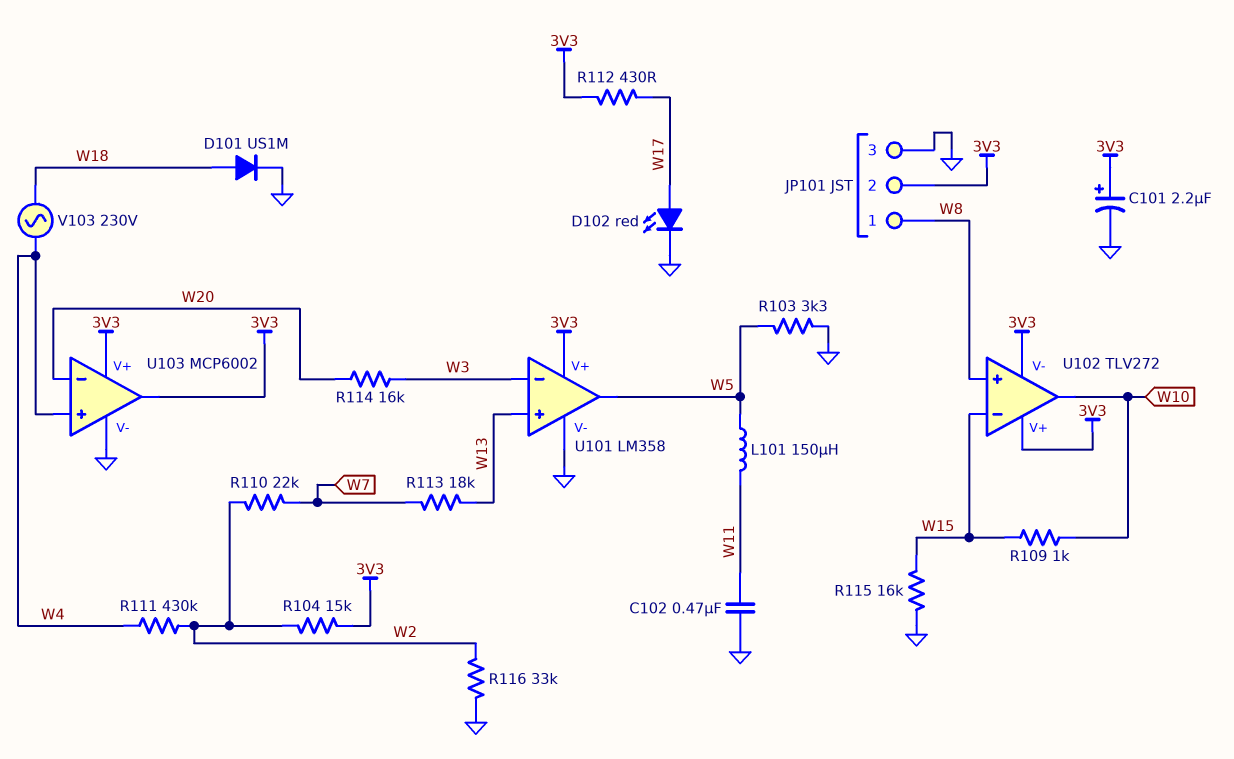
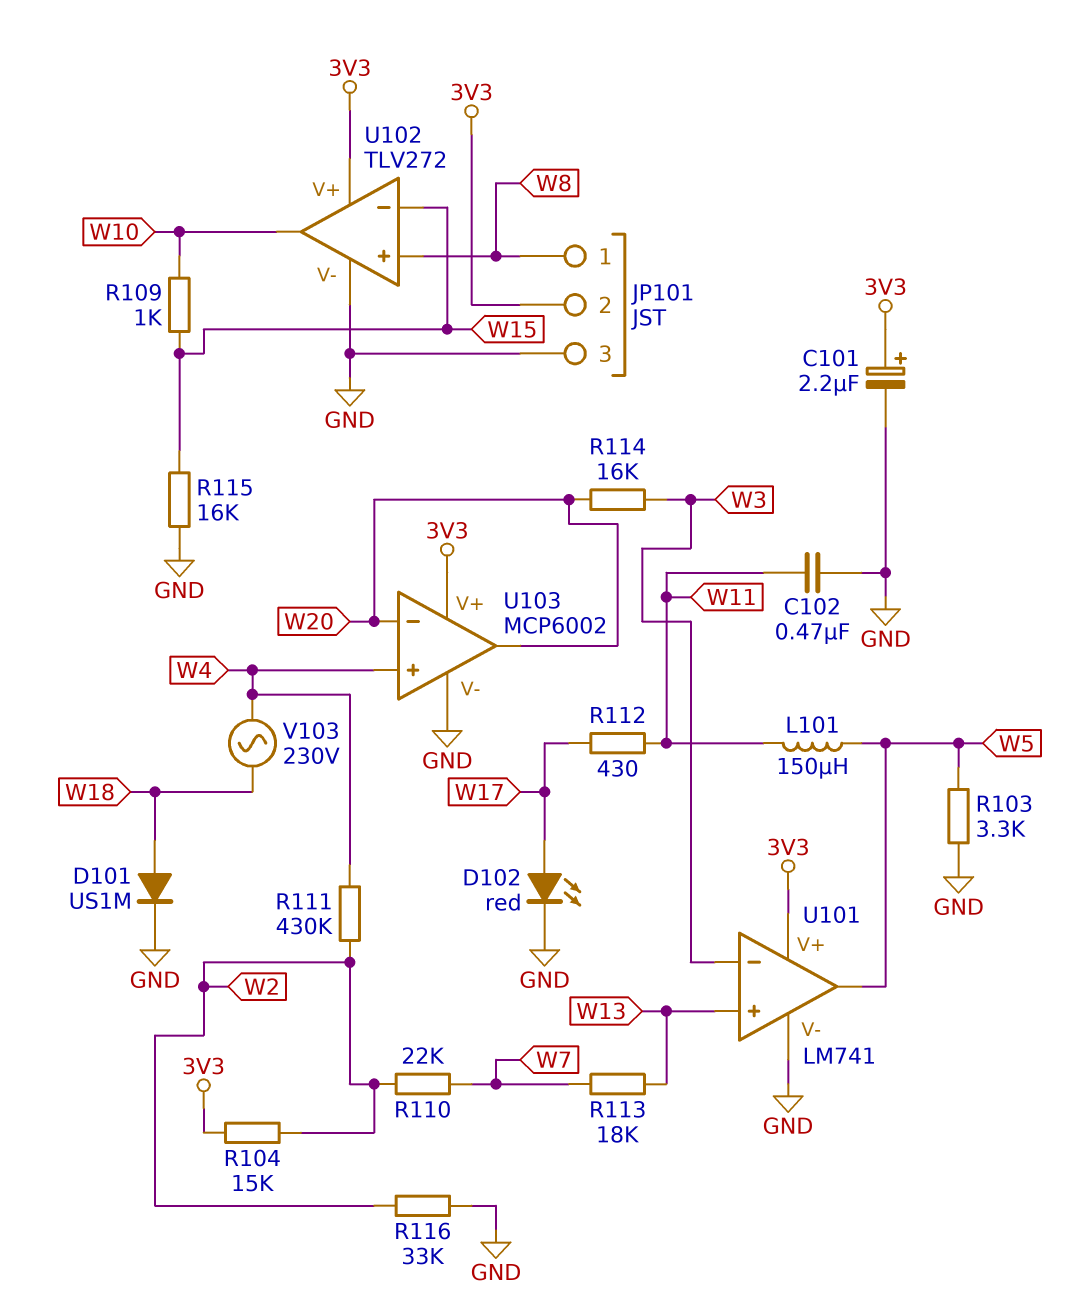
R112: 430 (3V3, W17) -> 430 (W11, W17)
U101: LM358 -> LM741
U102 pin V-: 3V3 -> GND
U103 pin out: 3V3 -> W20

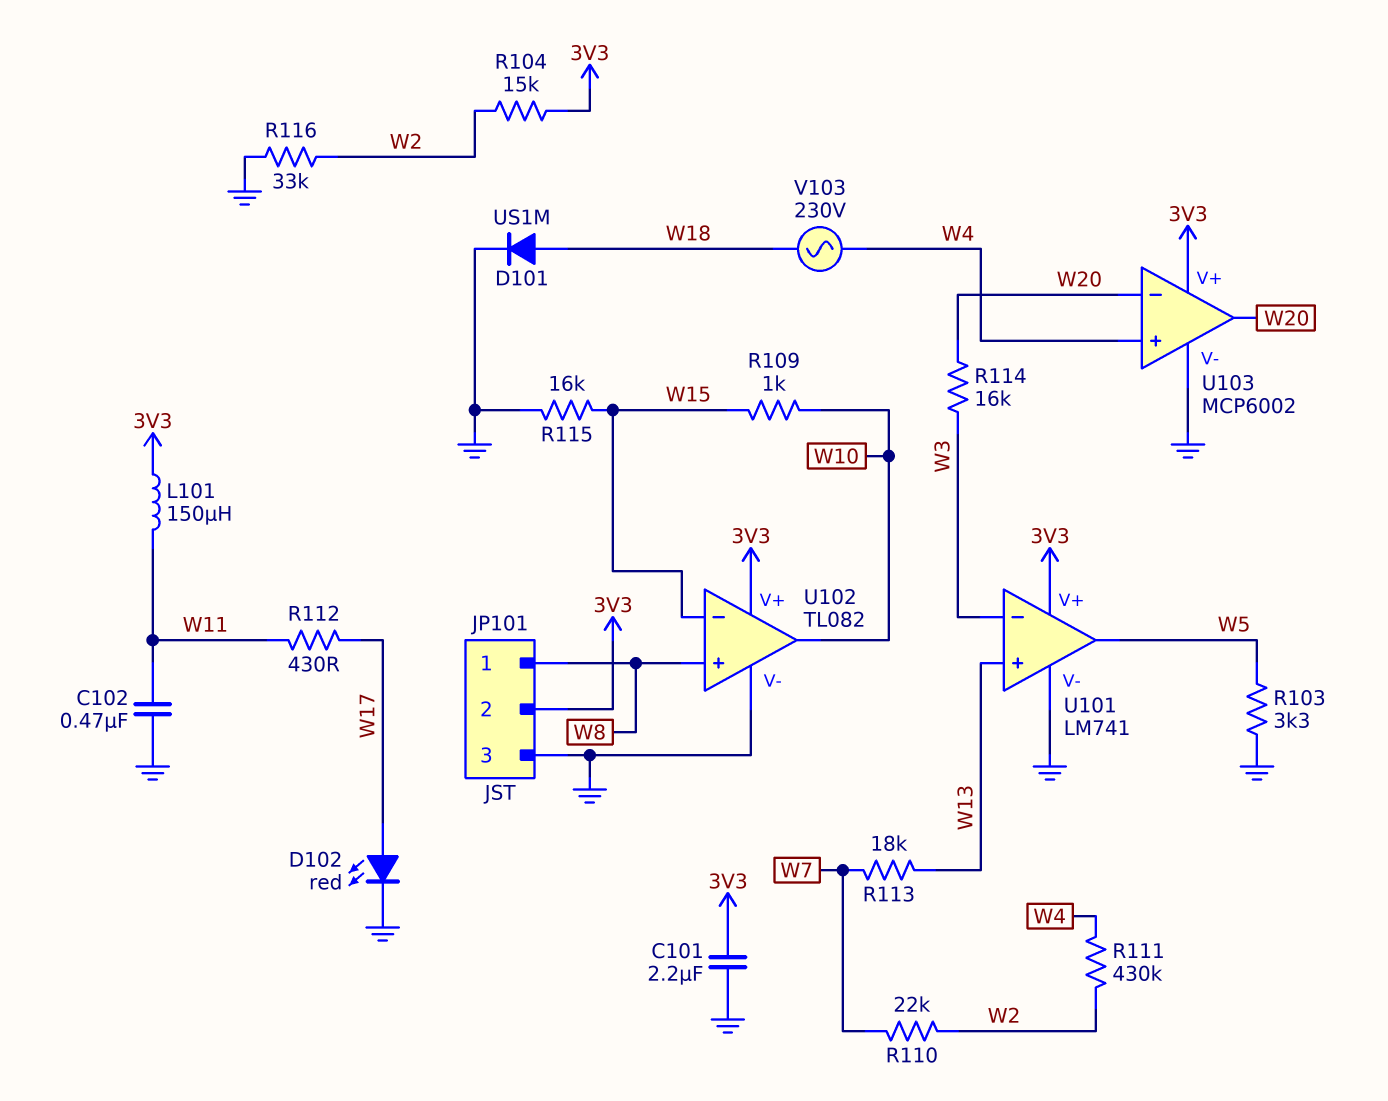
C101: 2.2uF (plus 3V3, minus GND) -> 2.2uF (3V3, GND)
L101: 150uH (W5, W11) -> 150uH (3V3, W11)
U102: TLV272 -> TL082

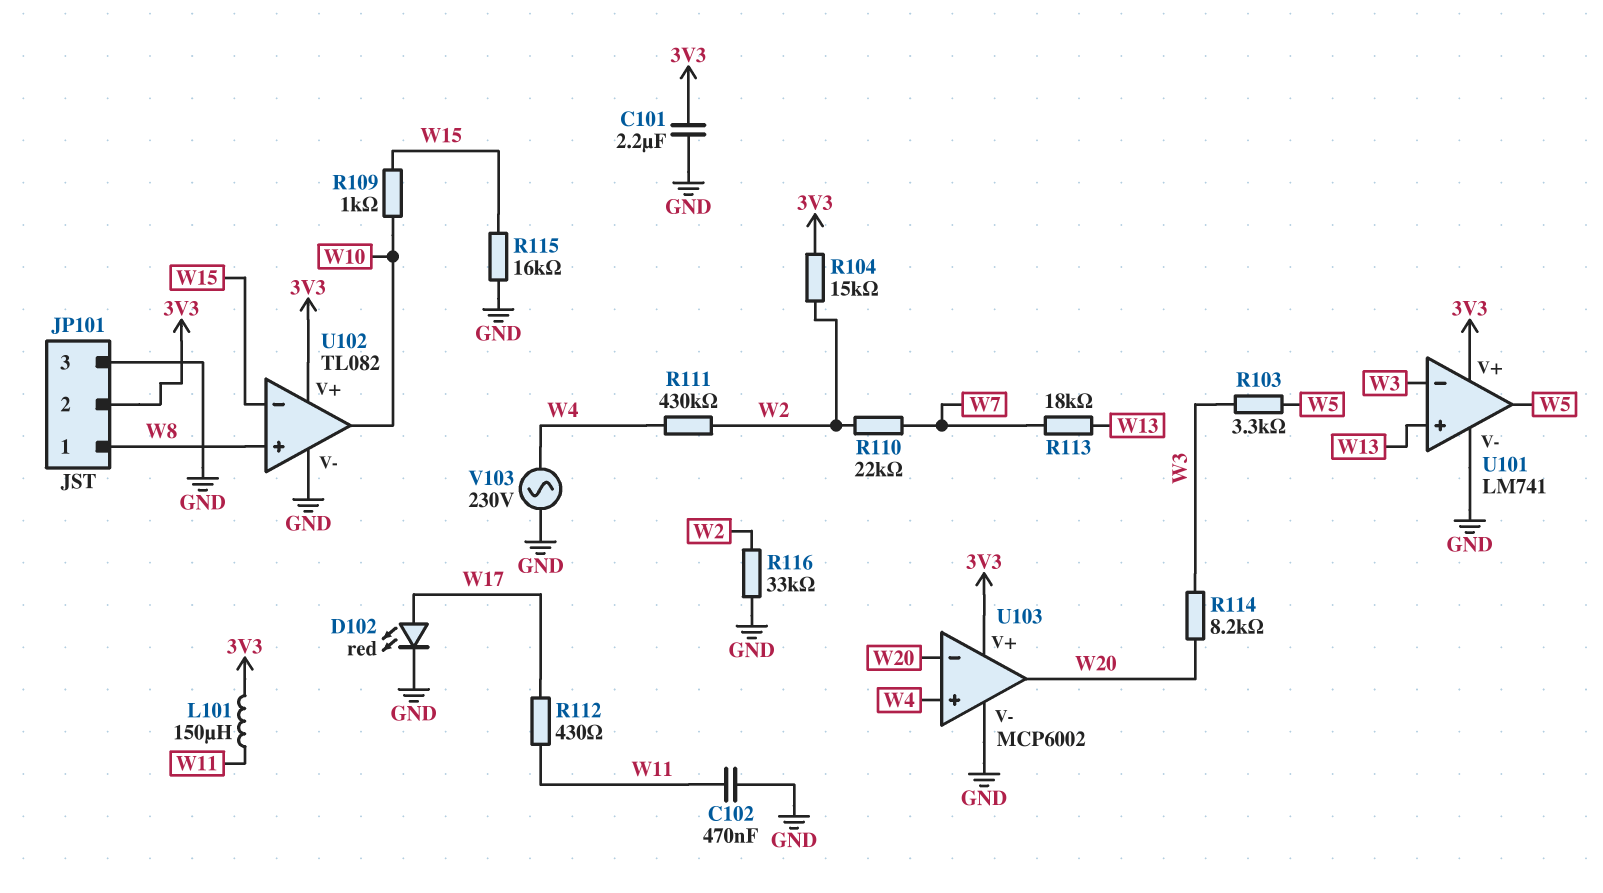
D101: diode US1M (A W18, K GND) -> none
R103: 3.3k (GND, W5) -> 3.3k (W3, W5)
R114: 16k (W3, W20) -> 8.2k (W3, W20)
V103: AC 230V (W4, W18) -> AC 230V (GND, W4)

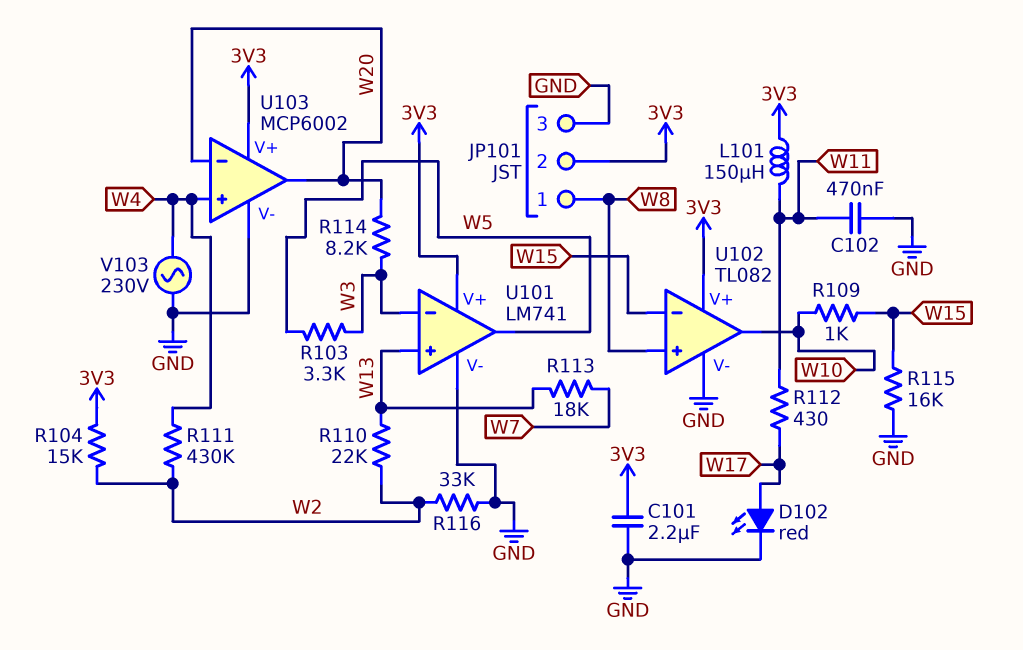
R110: 22k (W2, W7) -> 22k (W2, W13)

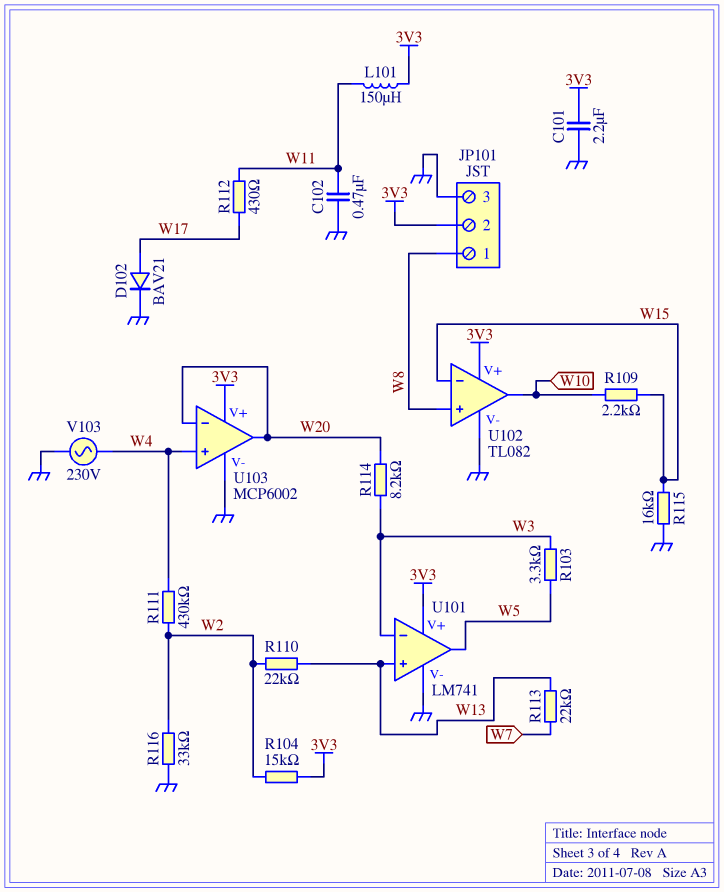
D102: LED red (A W17, K GND) -> diode BAV21 (A W17, K GND)
R109: 1k (W10, W15) -> 2.2k (W10, W15)
R113: 18k (W7, W13) -> 22k (W7, W13)

